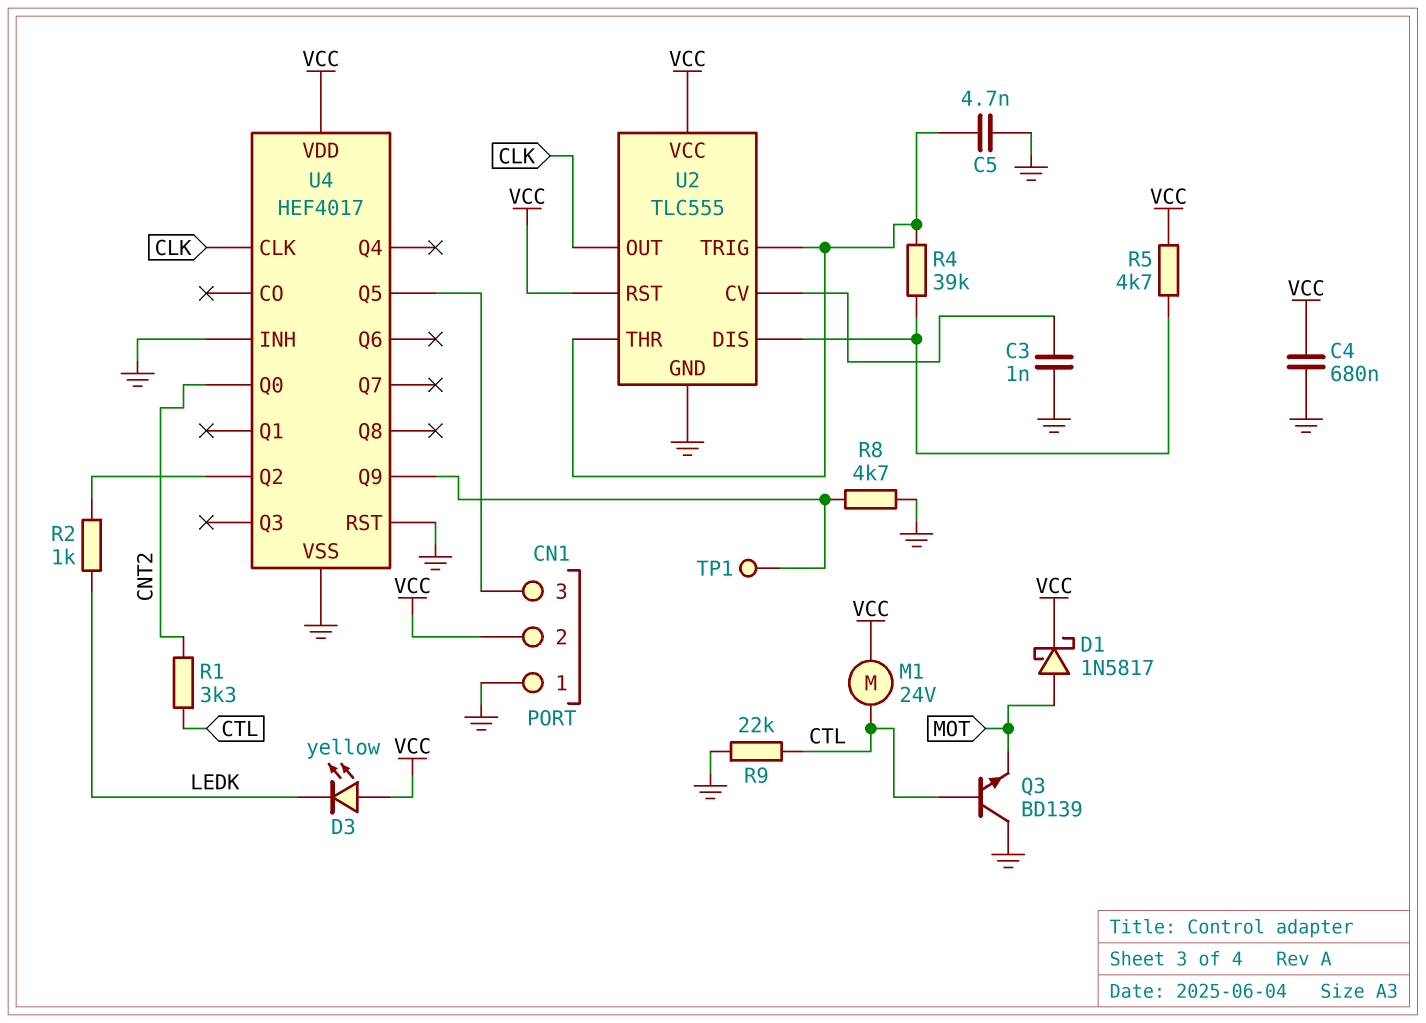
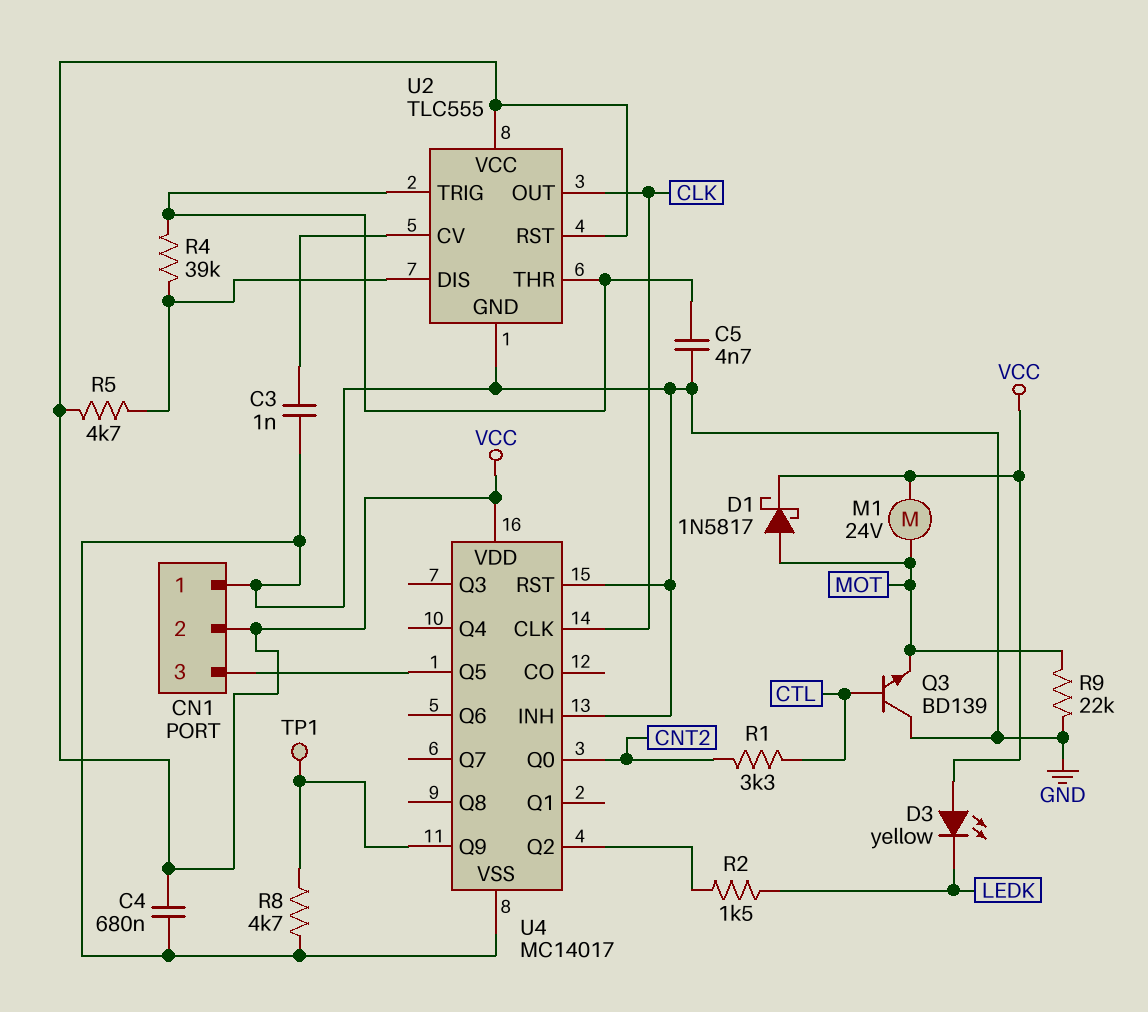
M1: motor 24V (CTL, VCC) -> motor 24V (MOT, VCC)
R2: 1k (LEDK, U4/Q2) -> 1.5k (LEDK, U4/Q2)
R9: 22k (CTL, GND) -> 22k (GND, MOT)
U4: HEF4017 -> MC14017

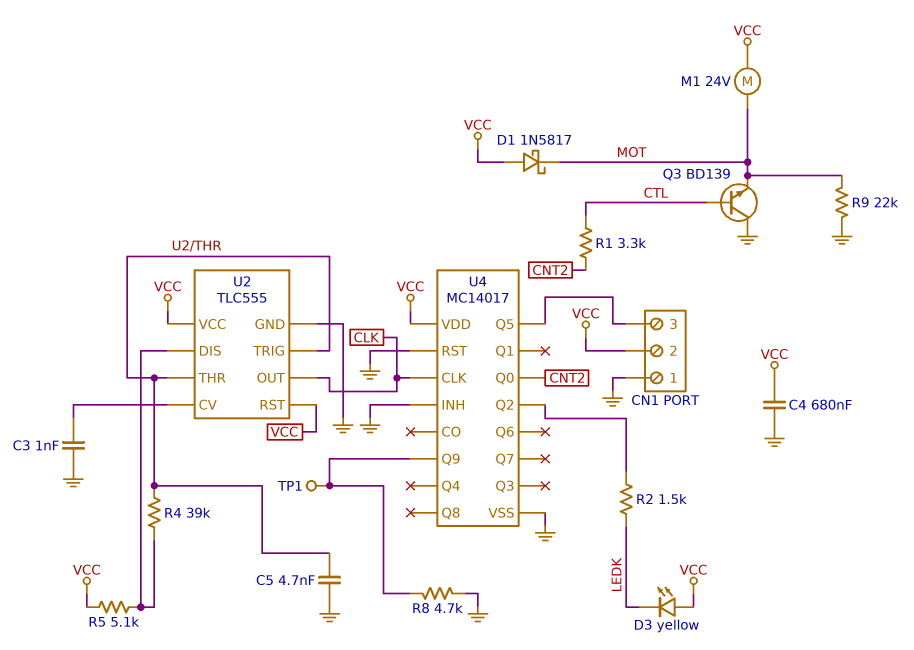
D1: schottky 1N5817 (A MOT, K VCC) -> schottky 1N5817 (A VCC, K MOT)
R5: 4.7k (U2/DIS, VCC) -> 5.1k (U2/DIS, VCC)

